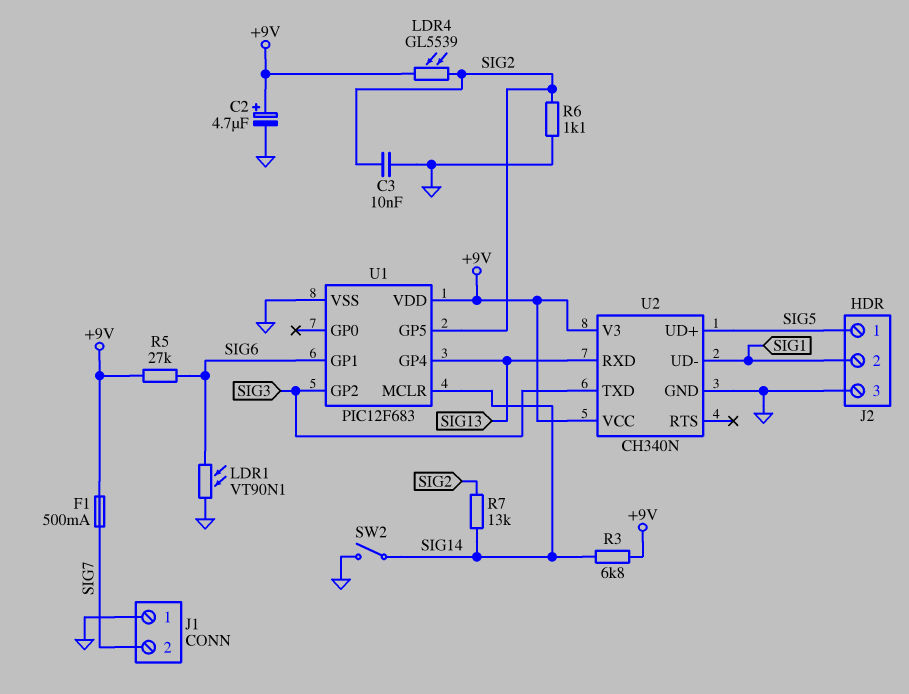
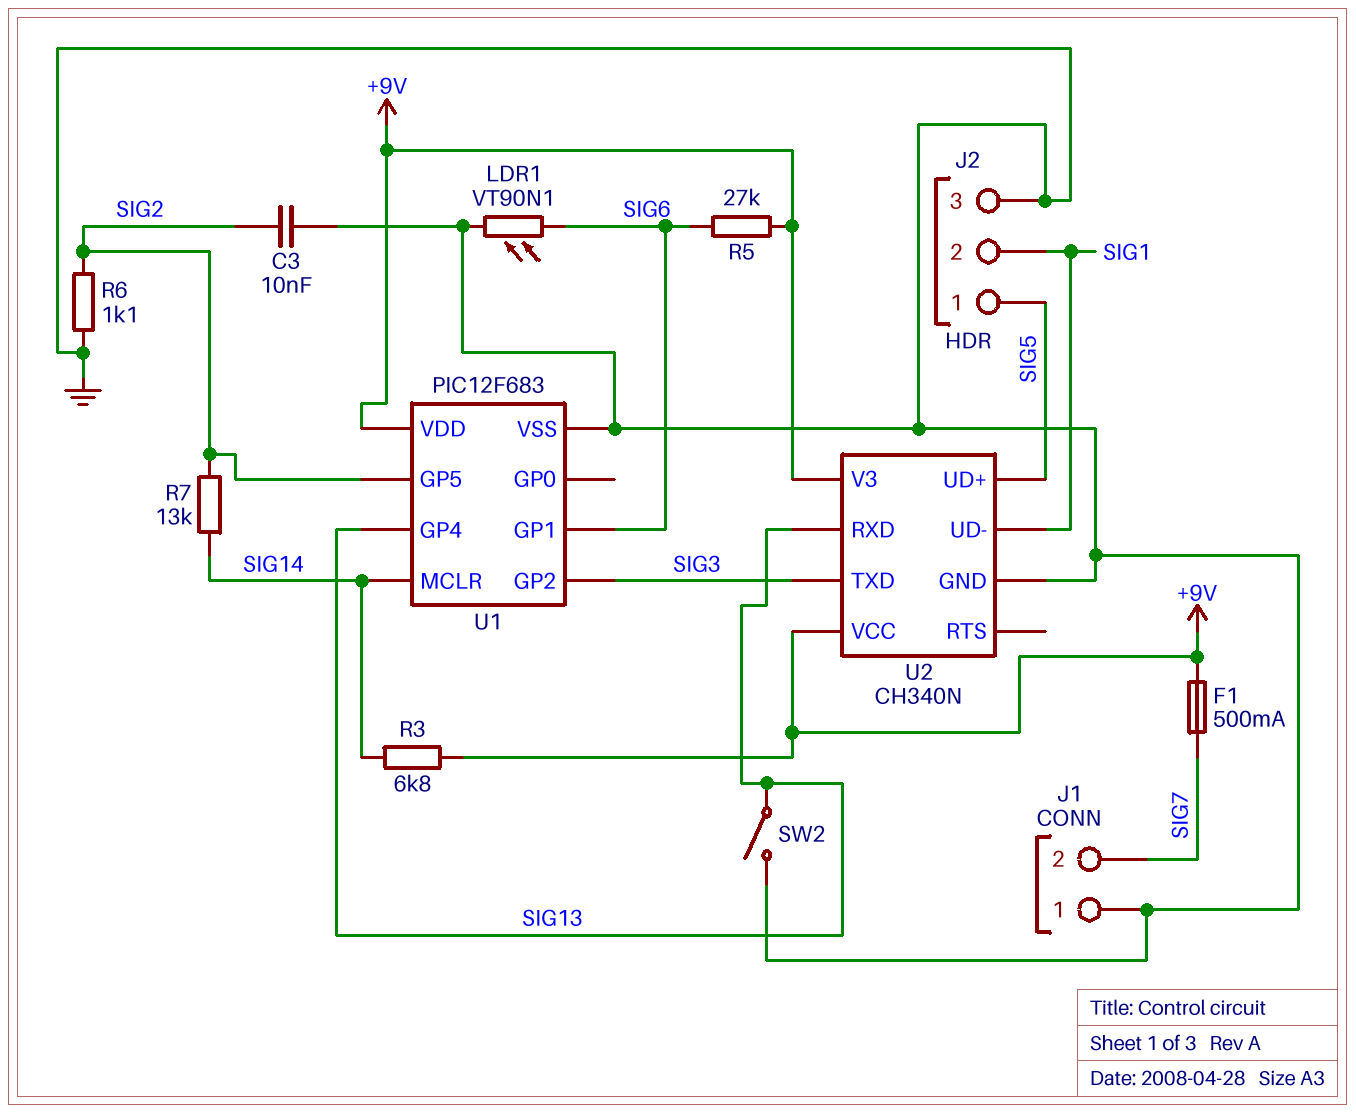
C2: 4.7uF (plus +9V, minus GND) -> none
LDR4: GL5539 (+9V, SIG2) -> none
SW2: switch (GND, SIG14) -> switch (GND, SIG13)

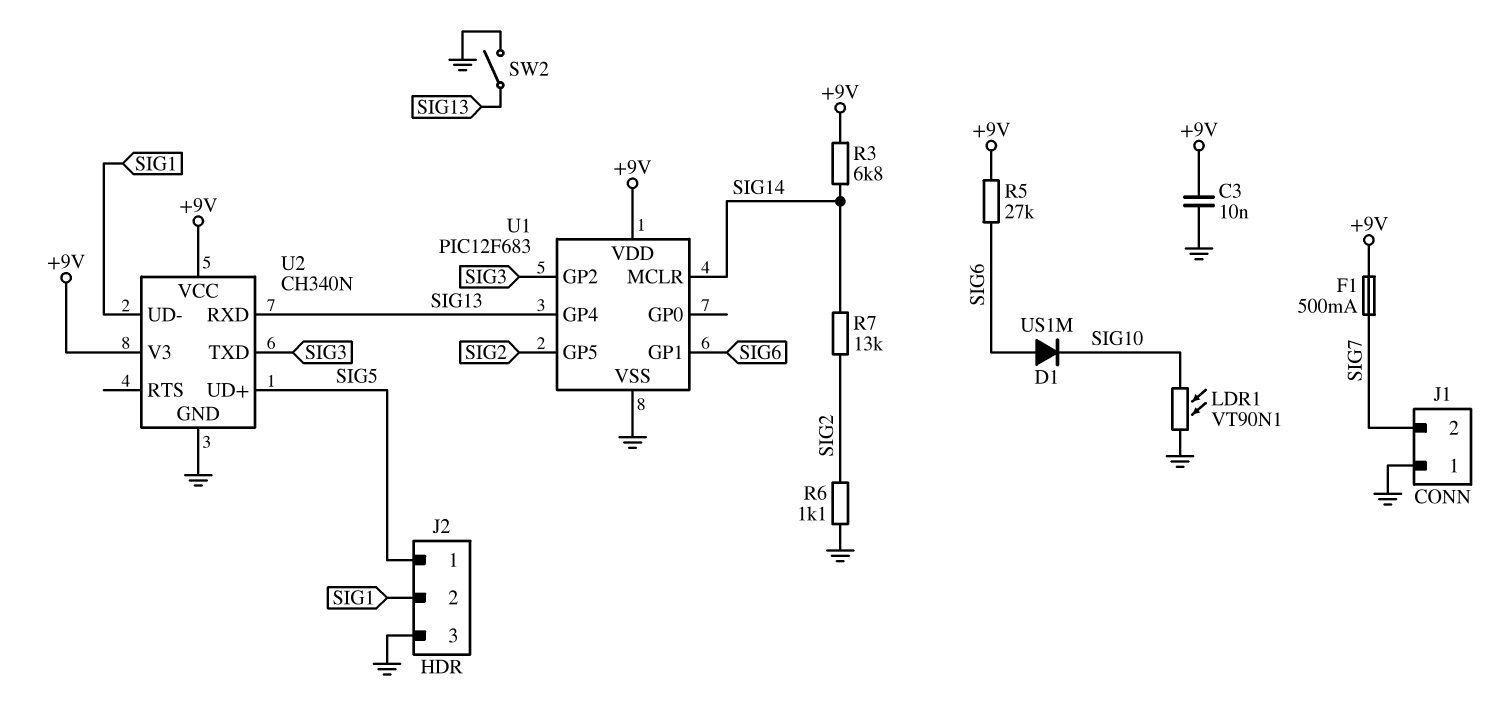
C3: 10nF (GND, SIG2) -> 10nF (+9V, GND)
D1: none -> diode US1M (A SIG6, K SIG10)
LDR1: VT90N1 (GND, SIG6) -> VT90N1 (GND, SIG10)

